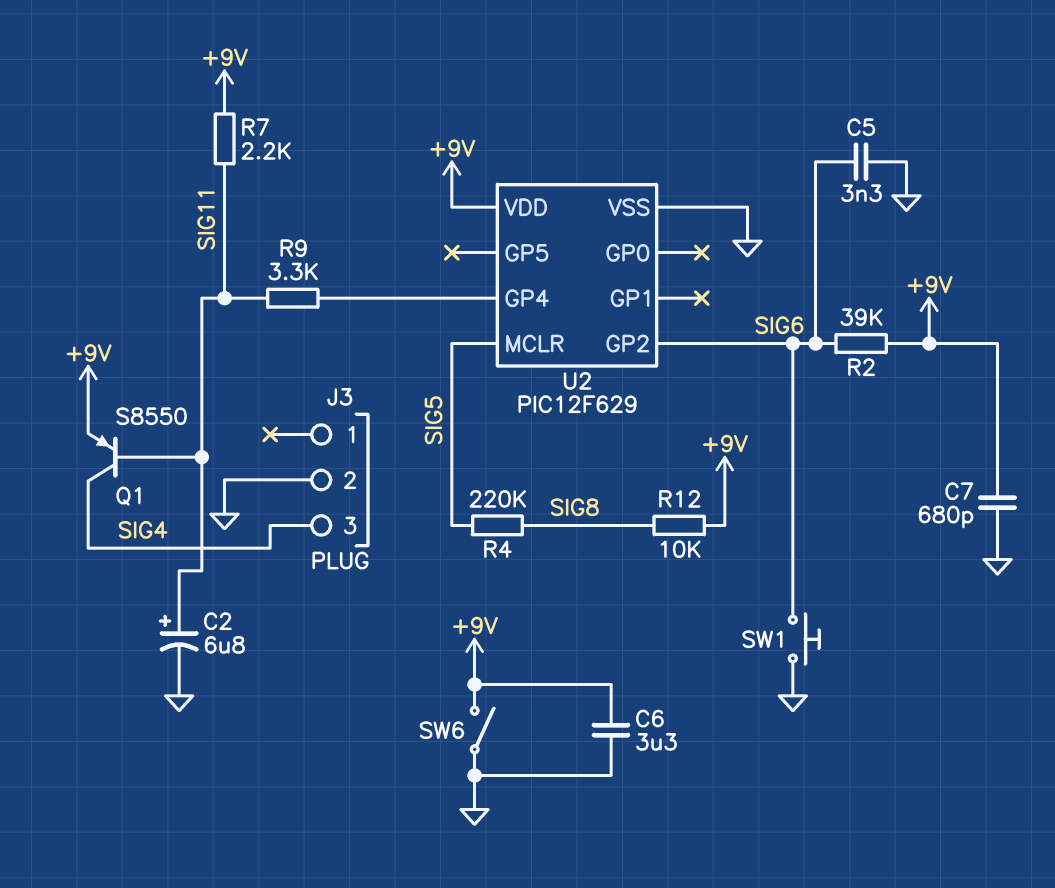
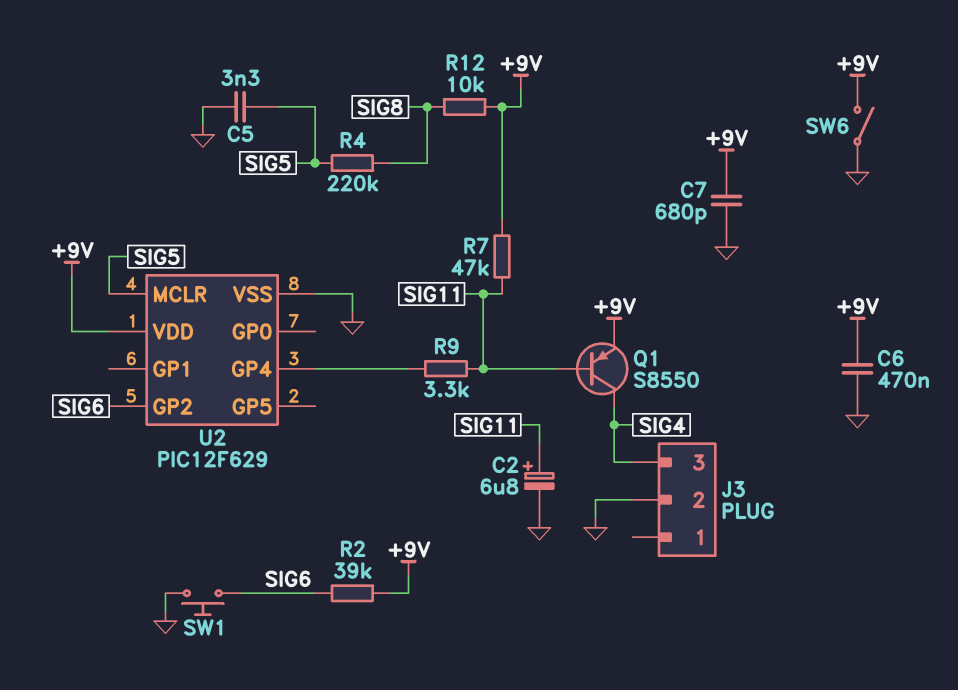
C5: 3.3nF (GND, SIG6) -> 3.3nF (GND, SIG5)
C6: 3.3uF (+9V, GND) -> 470nF (+9V, GND)
R7: 2.2k (+9V, SIG11) -> 47k (+9V, SIG11)

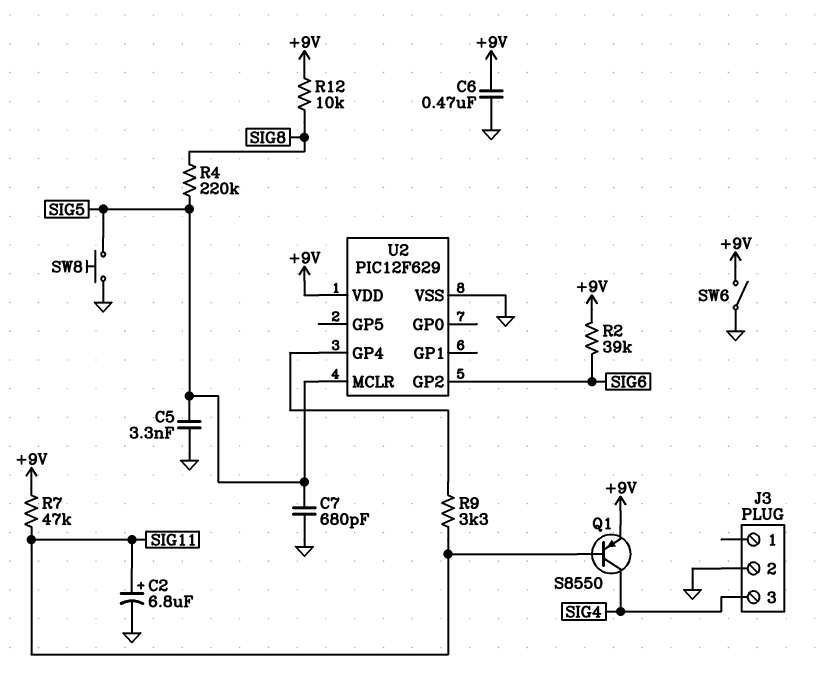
C7: 680pF (+9V, GND) -> 680pF (GND, SIG5)
SW1: button (GND, SIG6) -> none
SW8: none -> button (GND, SIG5)

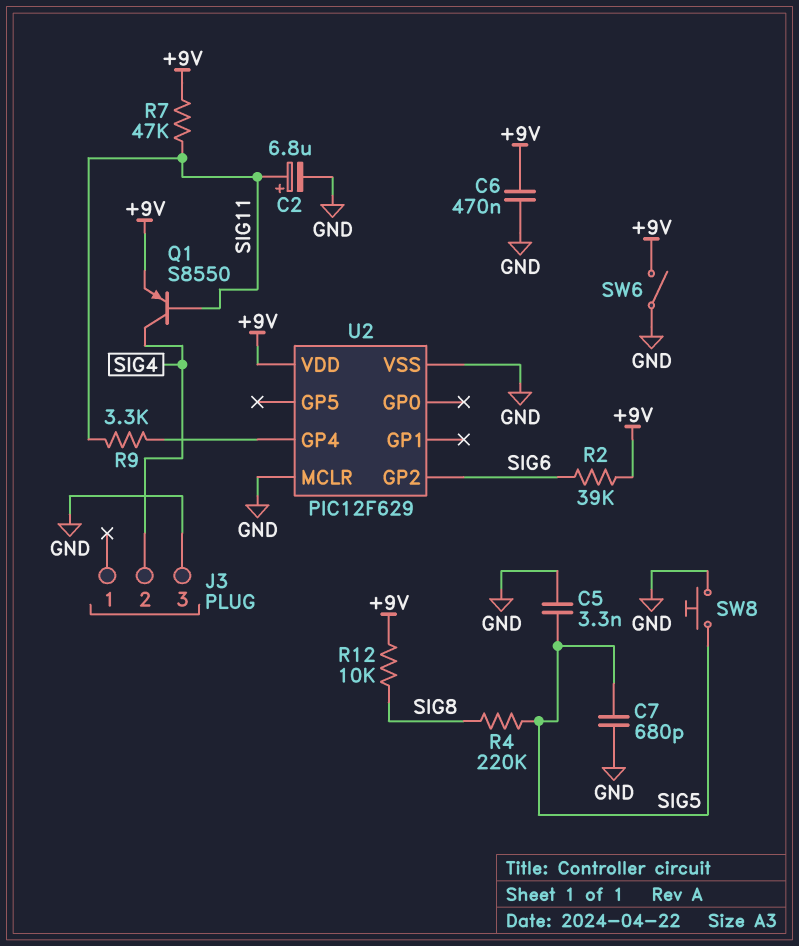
J3 pin 2: GND -> SIG4
J3 pin 3: SIG4 -> GND
U2 pin MCLR: SIG5 -> GND

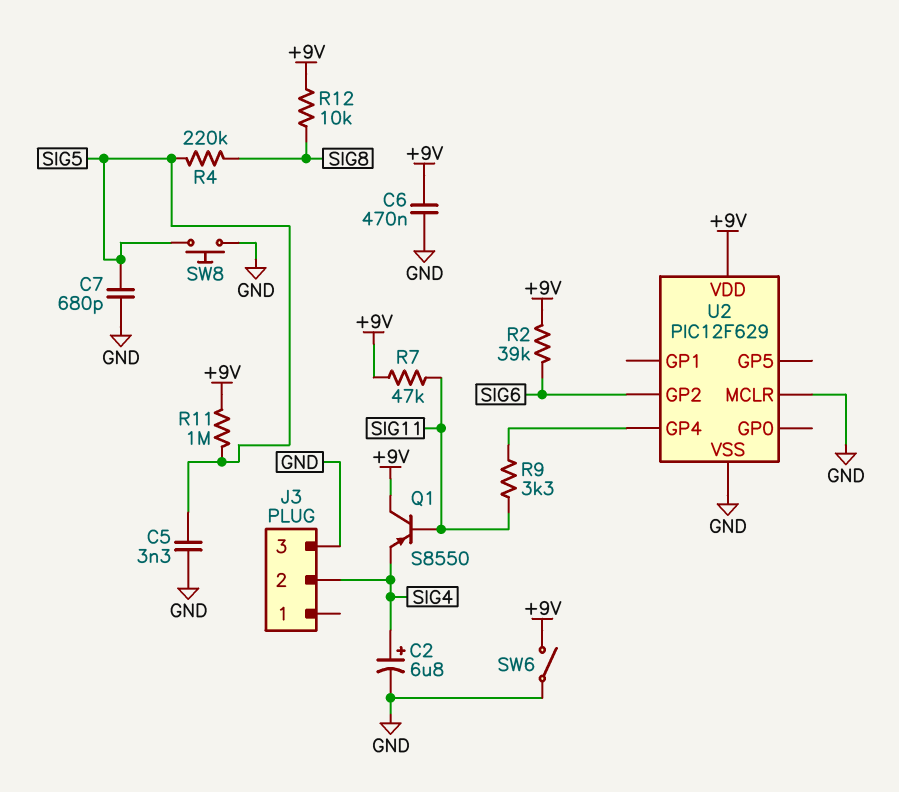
C2: 6.8uF (plus SIG11, minus GND) -> 6.8uF (plus SIG4, minus GND)
Q1: PNP S8550 (B SIG11, C SIG4, E +9V) -> PNP S8550 (B SIG11, C +9V, E SIG4)
R11: none -> 1M (+9V, SIG5)

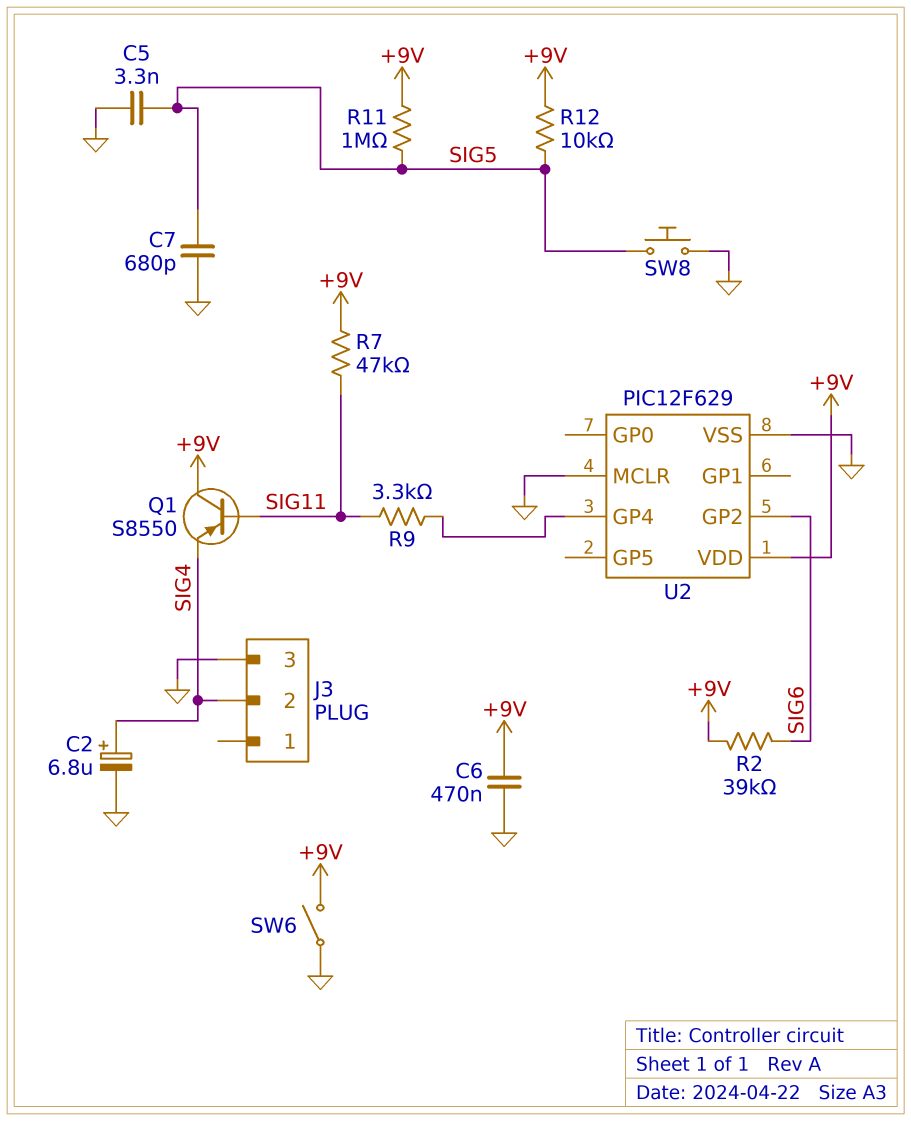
R4: 220k (SIG5, SIG8) -> none
R12: 10k (+9V, SIG8) -> 10k (+9V, SIG5)

